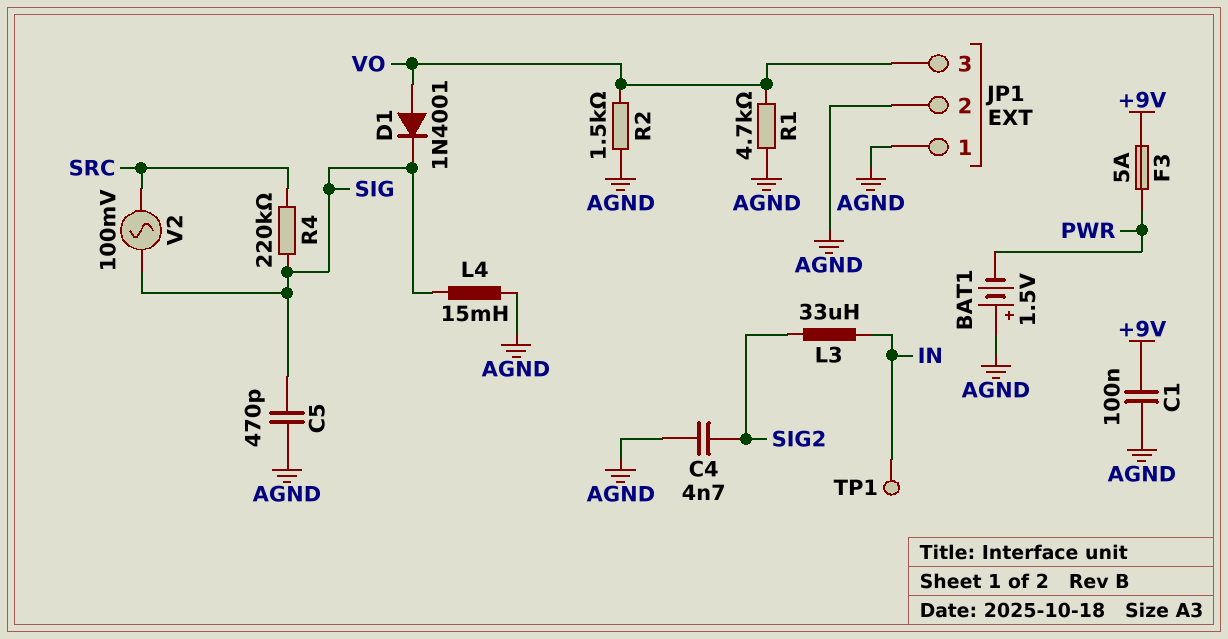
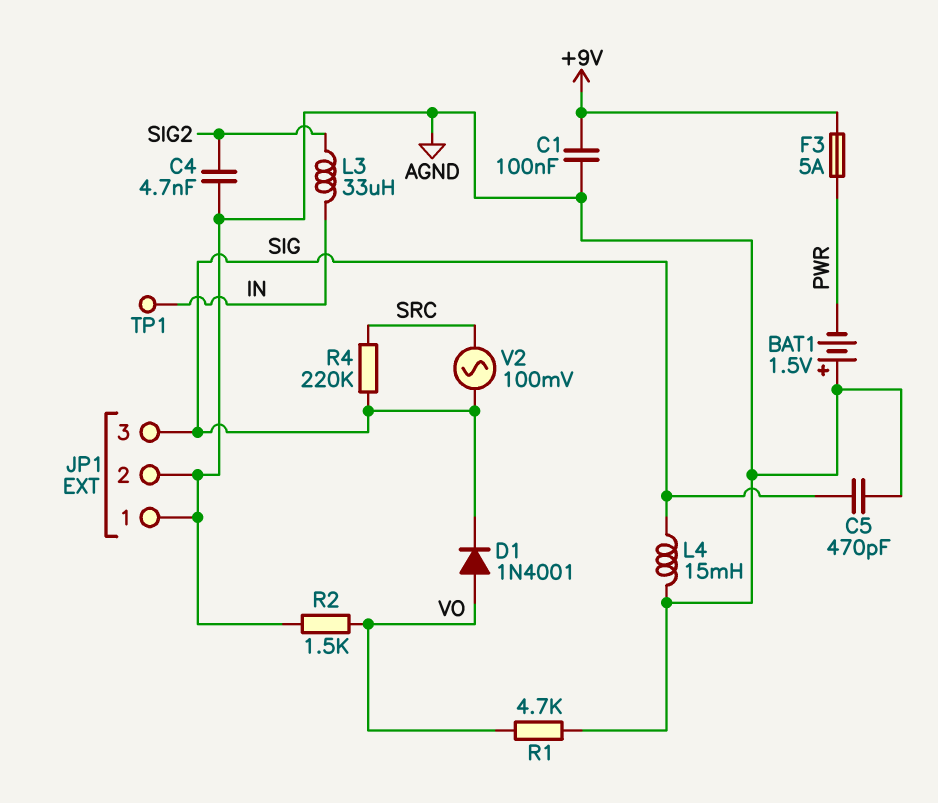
JP1 pin 3: VO -> SIG

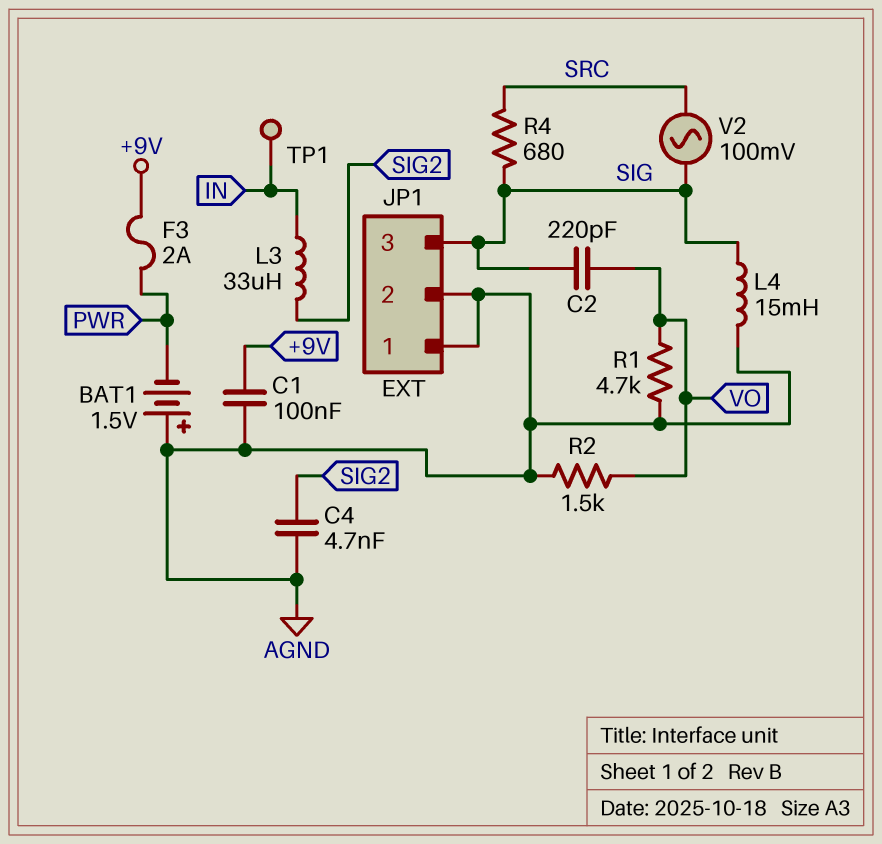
C2: none -> 220pF (SIG, VO)
C5: 470pF (AGND, SIG) -> none
D1: diode 1N4001 (A VO, K SIG) -> none
F3: 5A (+9V, PWR) -> 2A (+9V, PWR)
R4: 220k (SIG, SRC) -> 680 (SIG, SRC)

